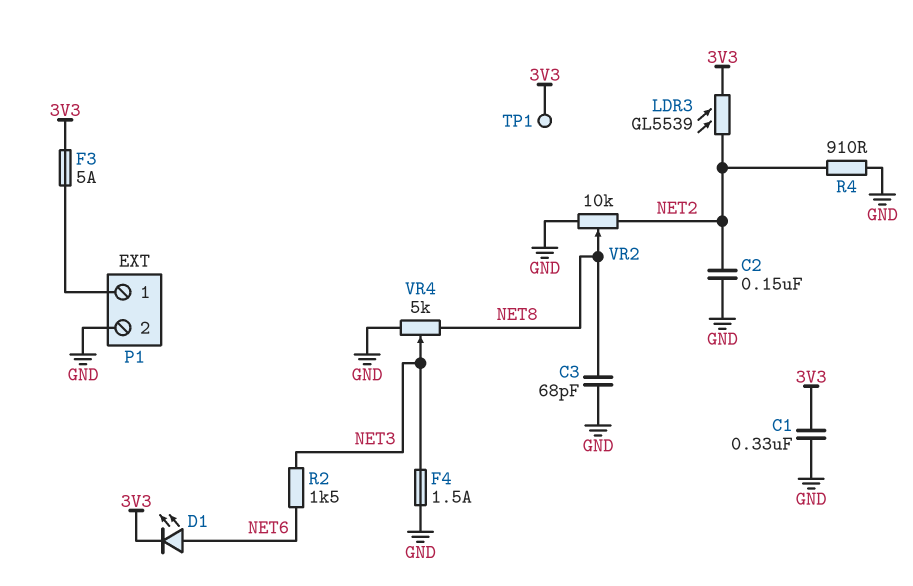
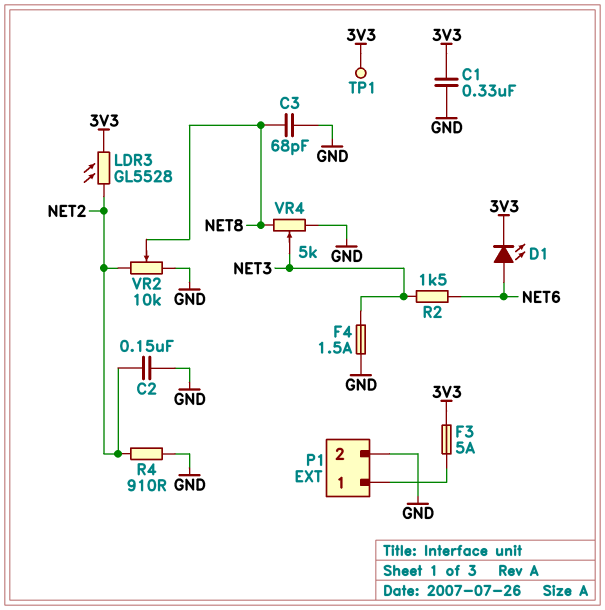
LDR3: GL5539 (3V3, NET2) -> GL5528 (3V3, NET2)

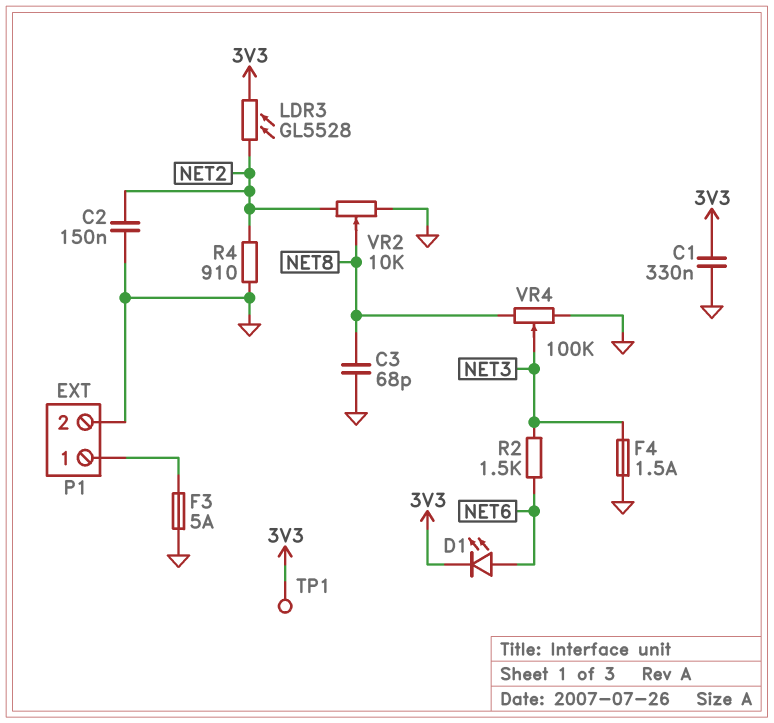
F3: 5A (3V3, P1/1) -> 5A (GND, P1/1)
VR4: 5k (GND, NET8, wiper NET3) -> 100k (GND, NET8, wiper NET3)

